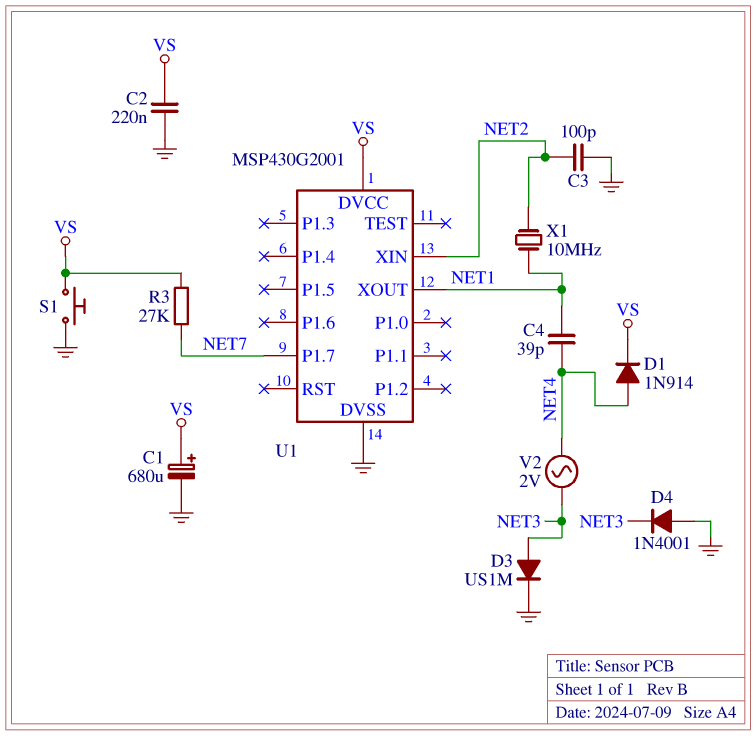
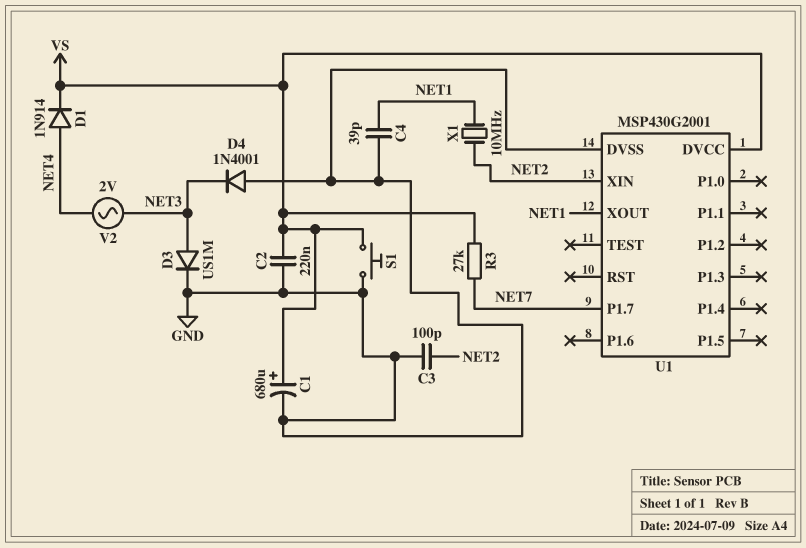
C4: 39pF (NET1, NET4) -> 39pF (GND, NET1)

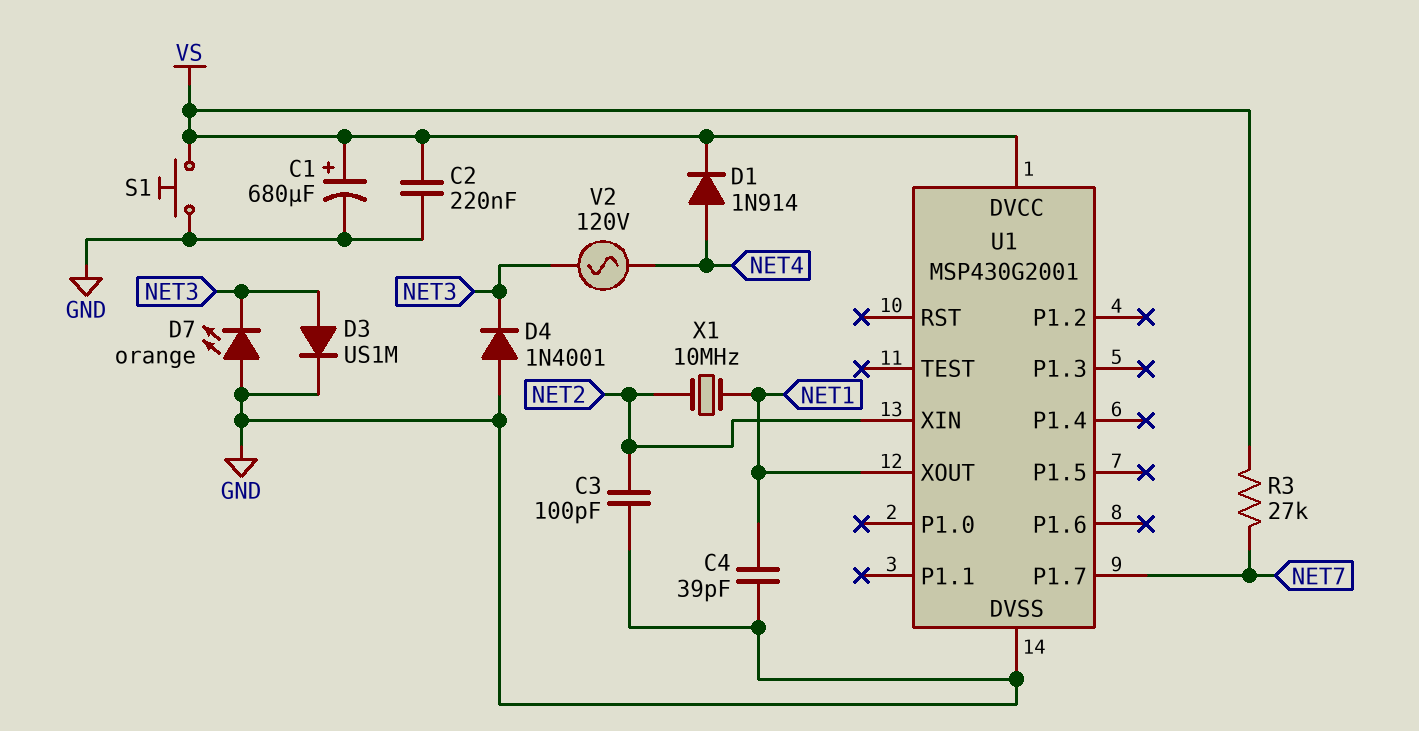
D7: none -> LED orange (A GND, K NET3)
V2: AC 2V (NET3, NET4) -> AC 120V (NET3, NET4)

